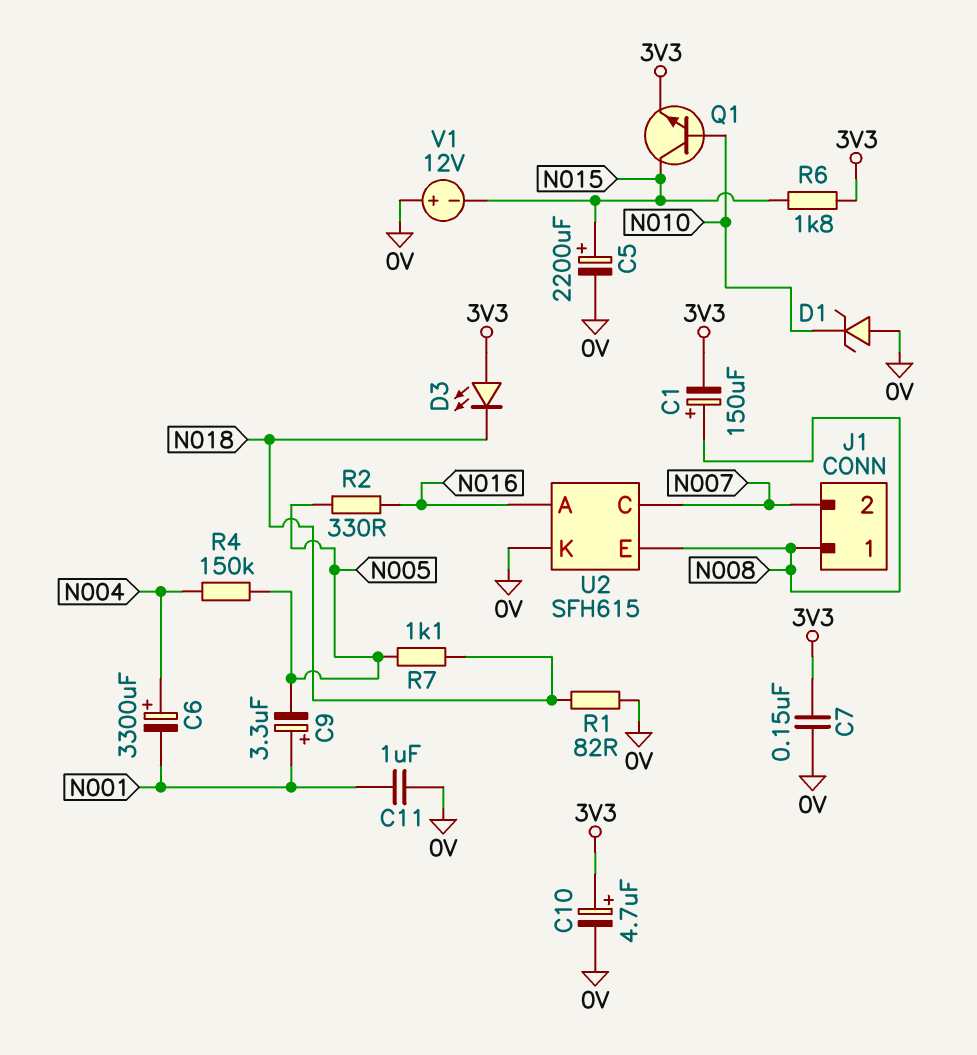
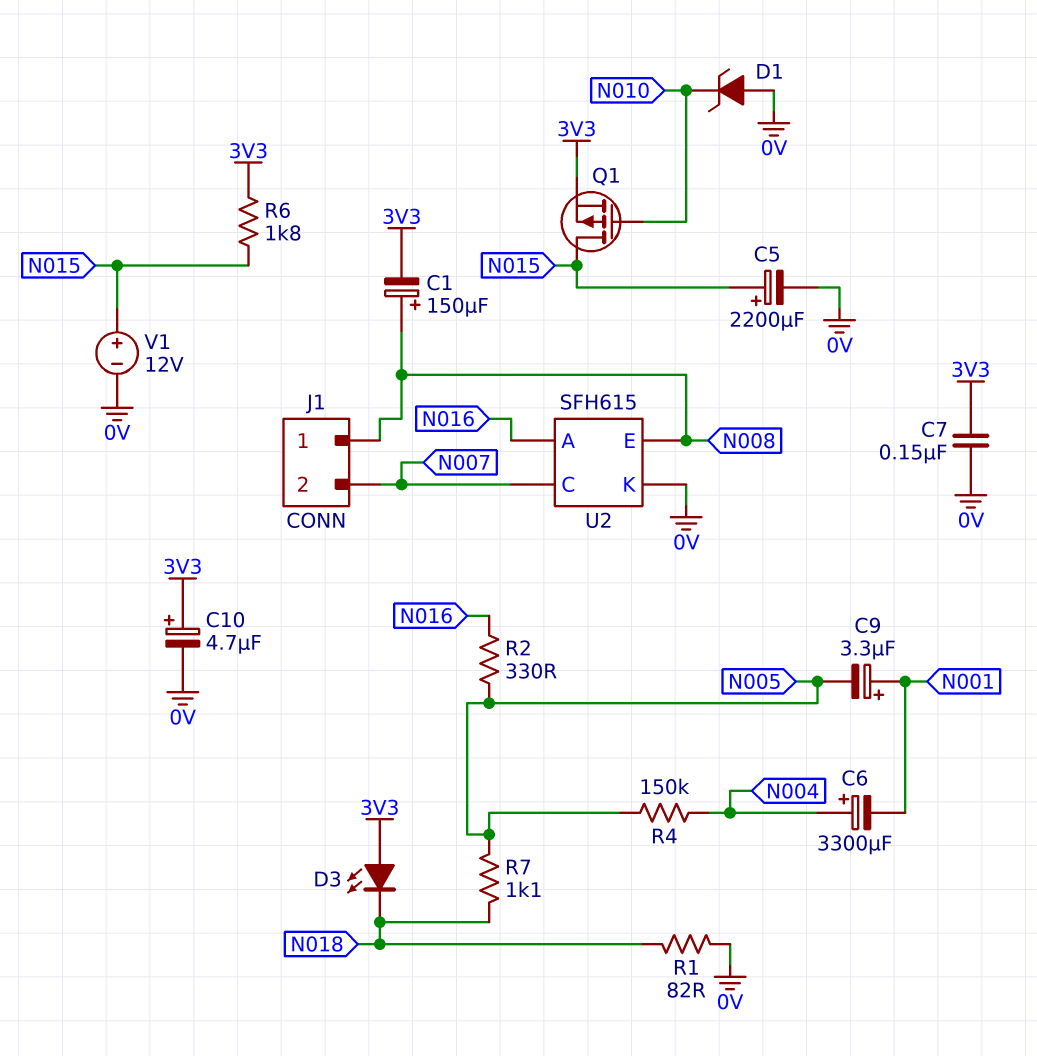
C11: 1uF (0V, N001) -> none
Q1: NPN (B N010, C N015, E 3V3) -> PMOS (G N010, D N015, S 3V3)
V1: 12V (plus 0V, minus N015) -> 12V (plus N015, minus 0V)

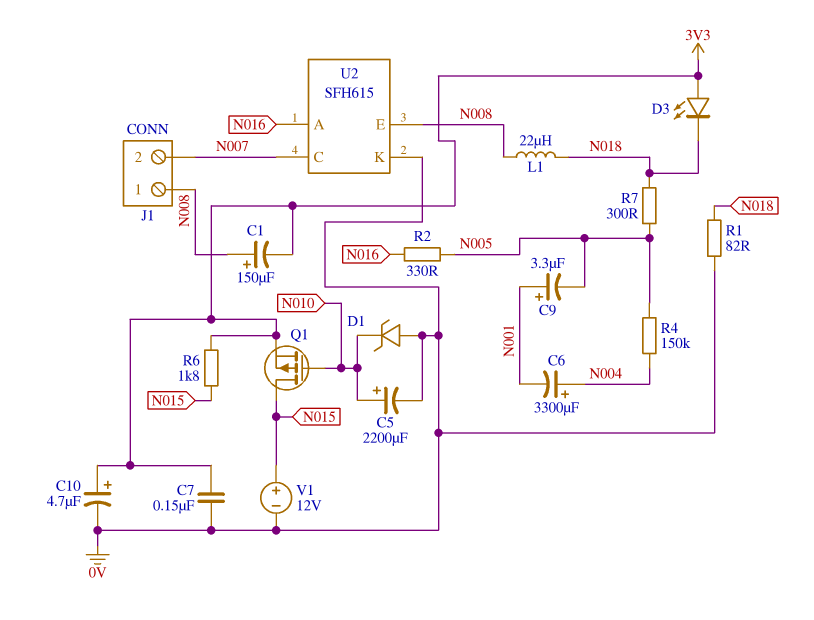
C5: 2200uF (plus N015, minus 0V) -> 2200uF (plus N010, minus 0V)
L1: none -> 22uH (N008, N018)
R7: 1.1k (N005, N018) -> 300 (N005, N018)

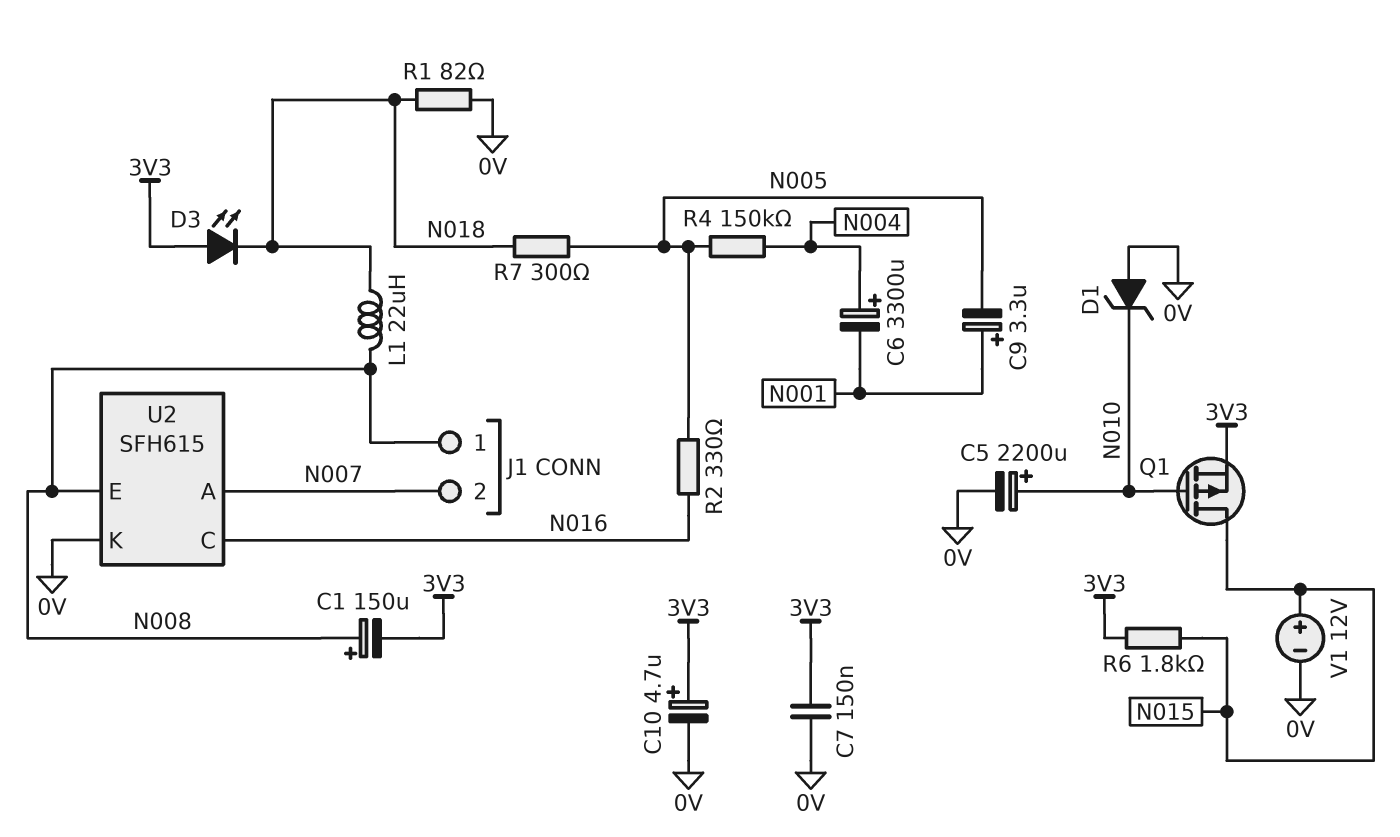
U2 pin A: N016 -> N007
U2 pin C: N007 -> N016

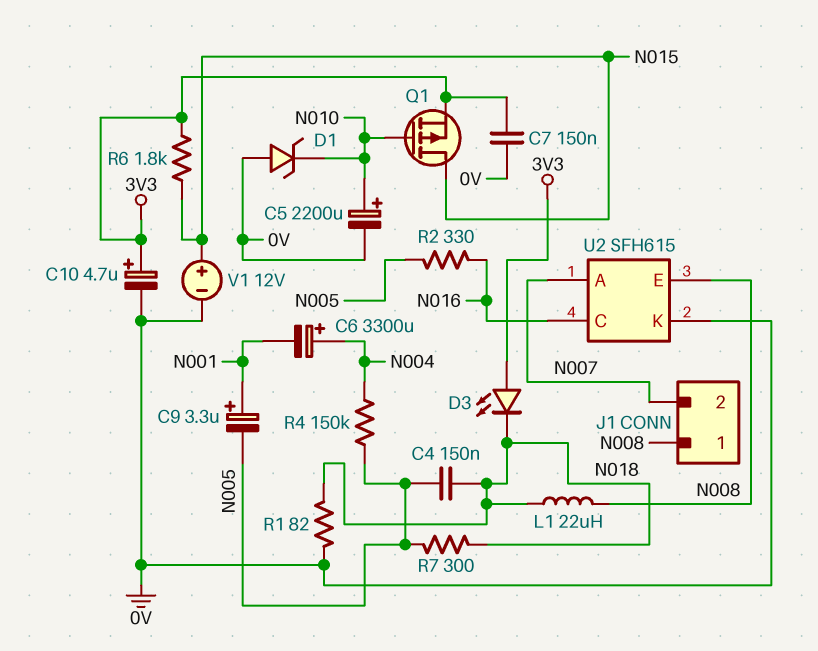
C1: 150uF (plus N008, minus 3V3) -> none
C4: none -> 150nF (N005, N018)

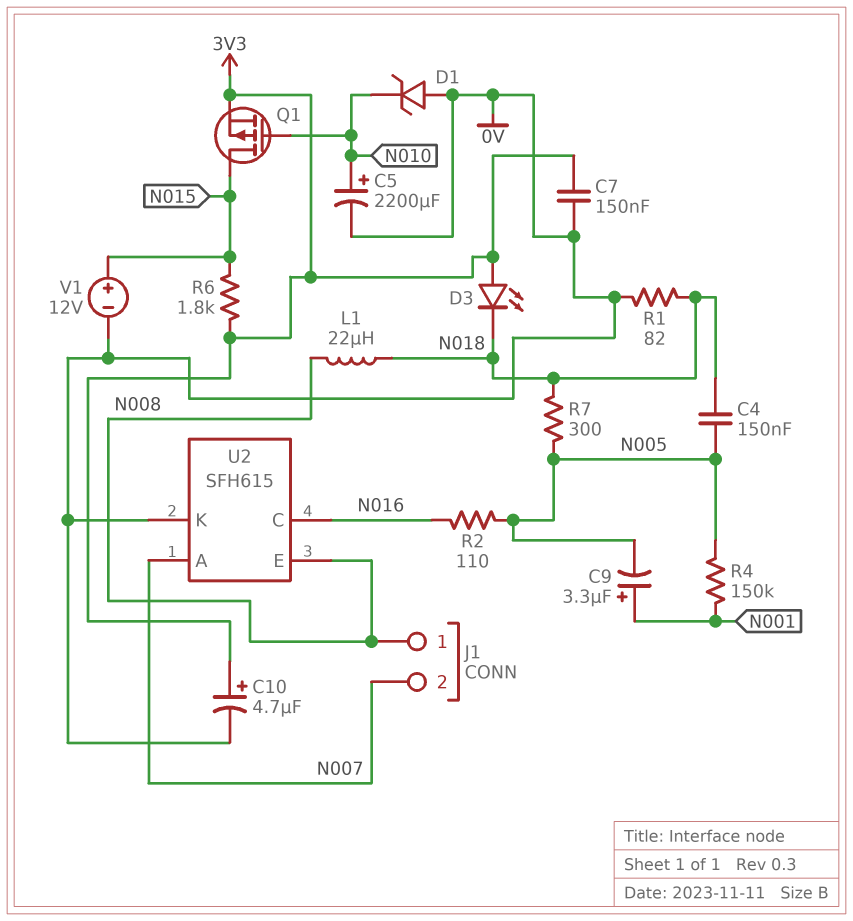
C6: 3300uF (plus N004, minus N001) -> none
R2: 330 (N005, N016) -> 110 (N005, N016)
R4: 150k (N004, N005) -> 150k (N001, N005)

